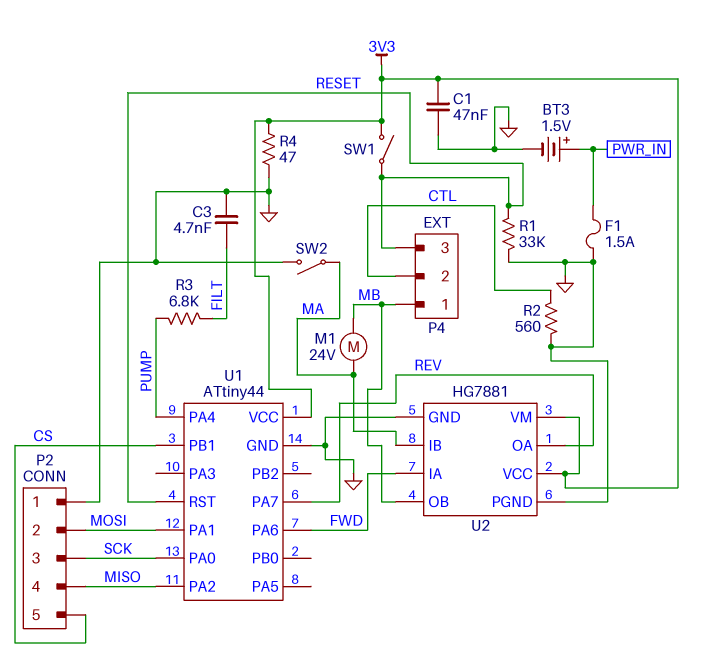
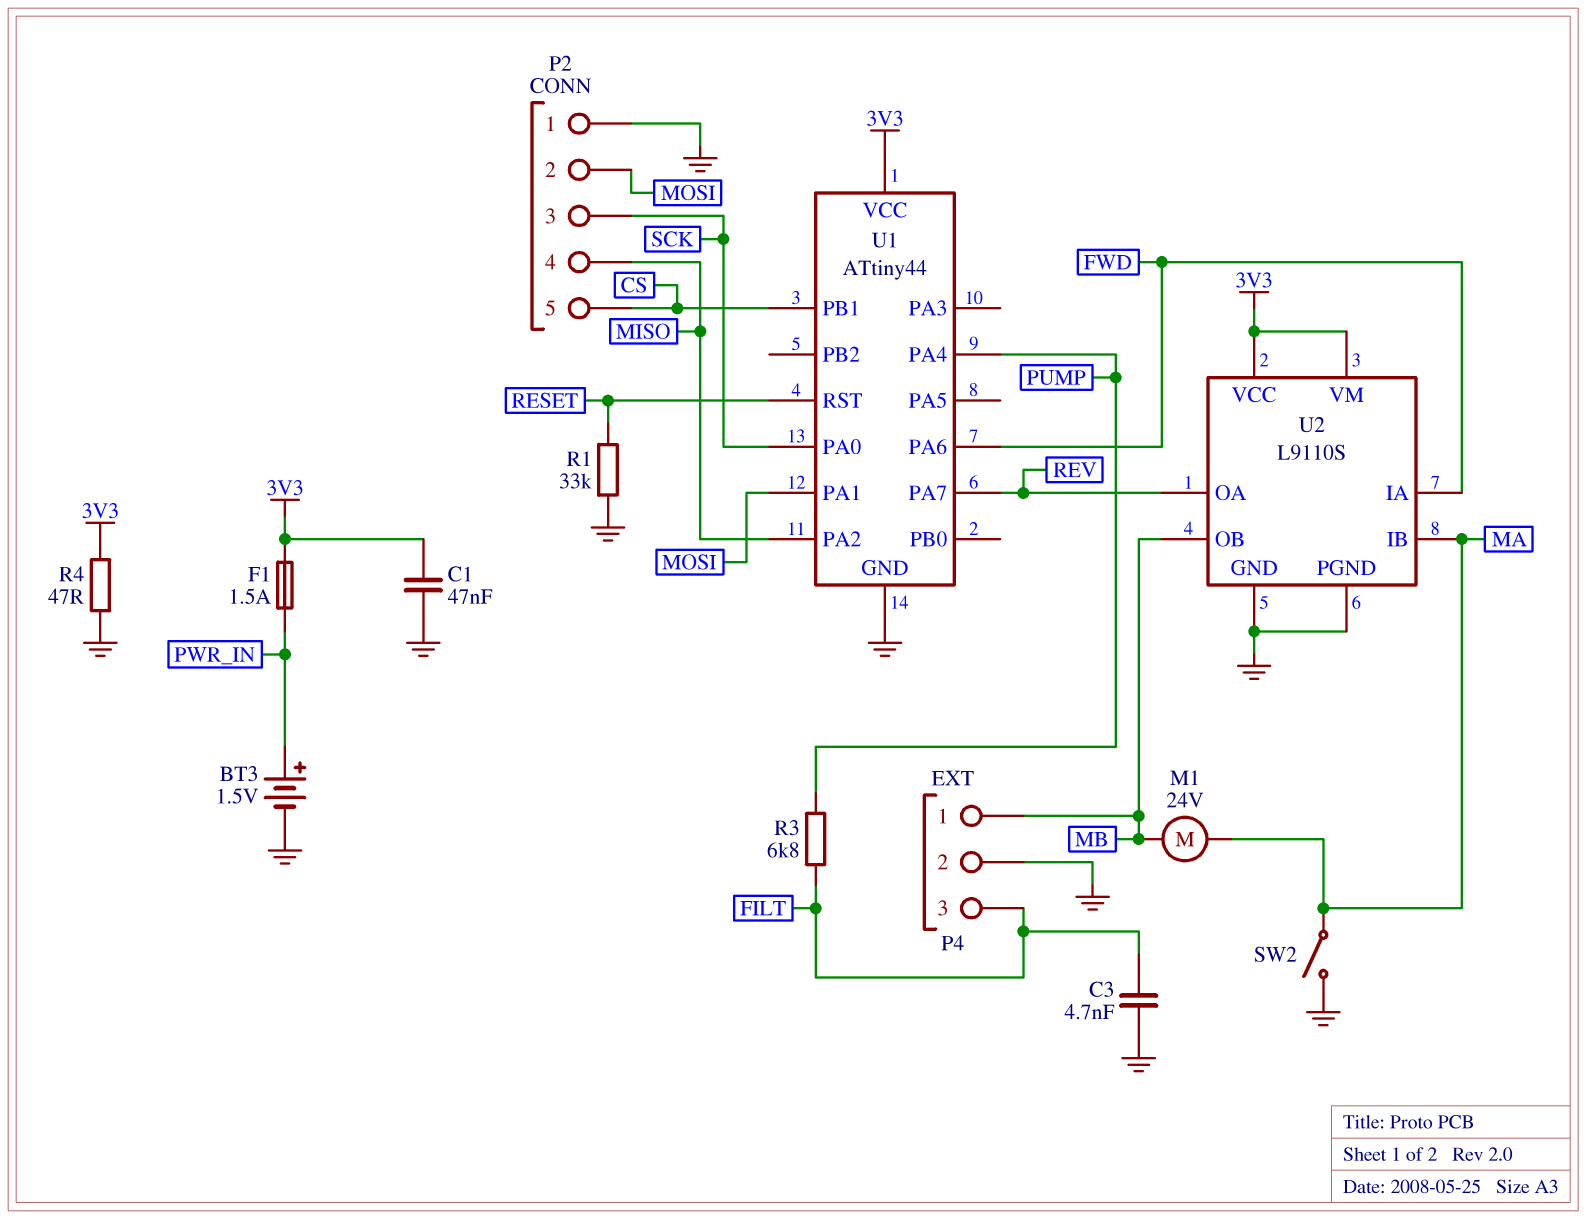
F1: 1.5A (GND, PWR_IN) -> 1.5A (3V3, PWR_IN)
P4 pin 2: CTL -> GND
P4 pin 3: RESET -> FILT
R2: 560 (CTL, GND) -> none
SW1: switch (3V3, RESET) -> none
U2: HG7881 -> L9110S

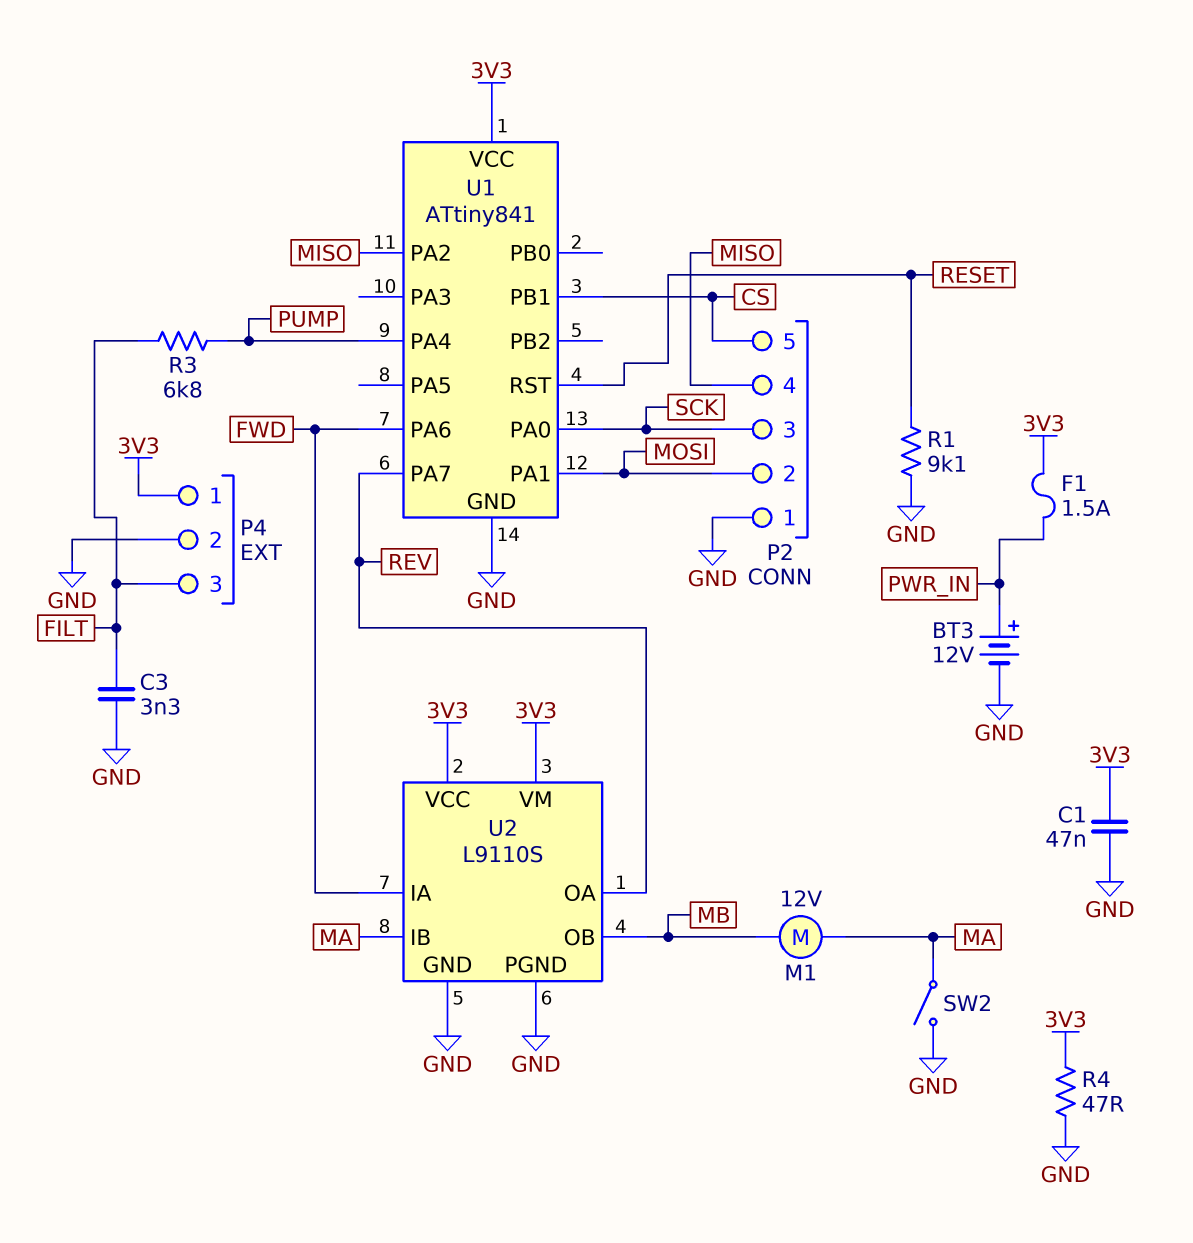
BT3: 1.5V (plus PWR_IN, minus GND) -> 12V (plus PWR_IN, minus GND)
C3: 4.7nF (FILT, GND) -> 3.3nF (FILT, GND)
M1: motor 24V (MA, MB) -> motor 12V (MA, MB)
P4 pin 1: MB -> 3V3
R1: 33k (GND, RESET) -> 9.1k (GND, RESET)
U1: ATtiny44 -> ATtiny841

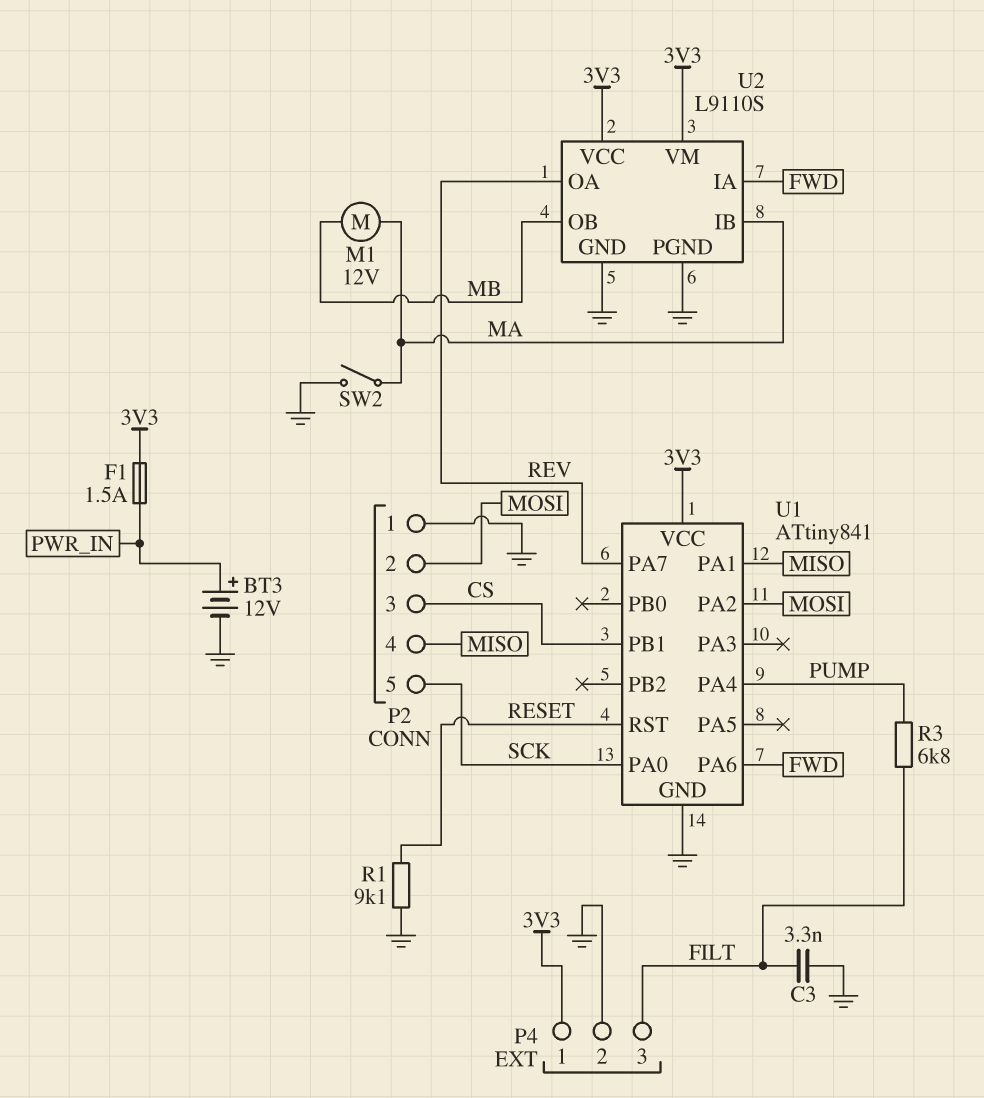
C1: 47nF (3V3, GND) -> none
P2 pin 3: SCK -> CS
P2 pin 5: CS -> SCK
R4: 47 (3V3, GND) -> none
U1 pin PA1: MOSI -> MISO
U1 pin PA2: MISO -> MOSI

